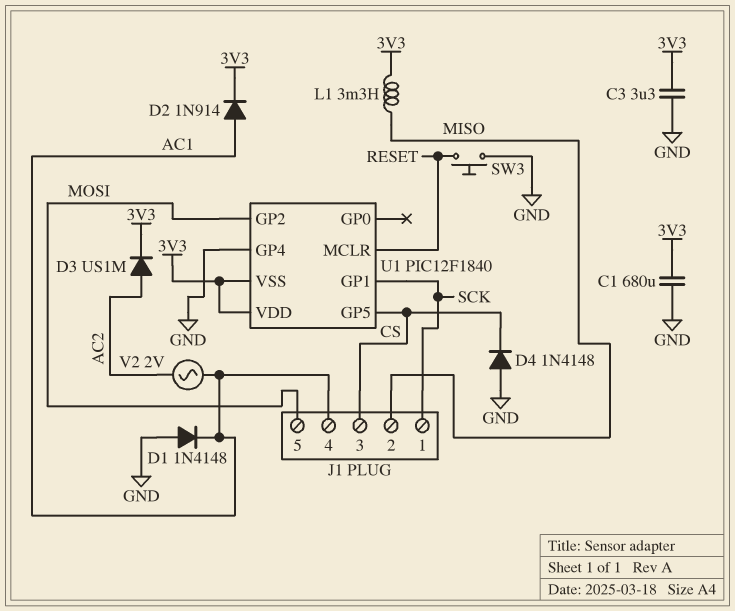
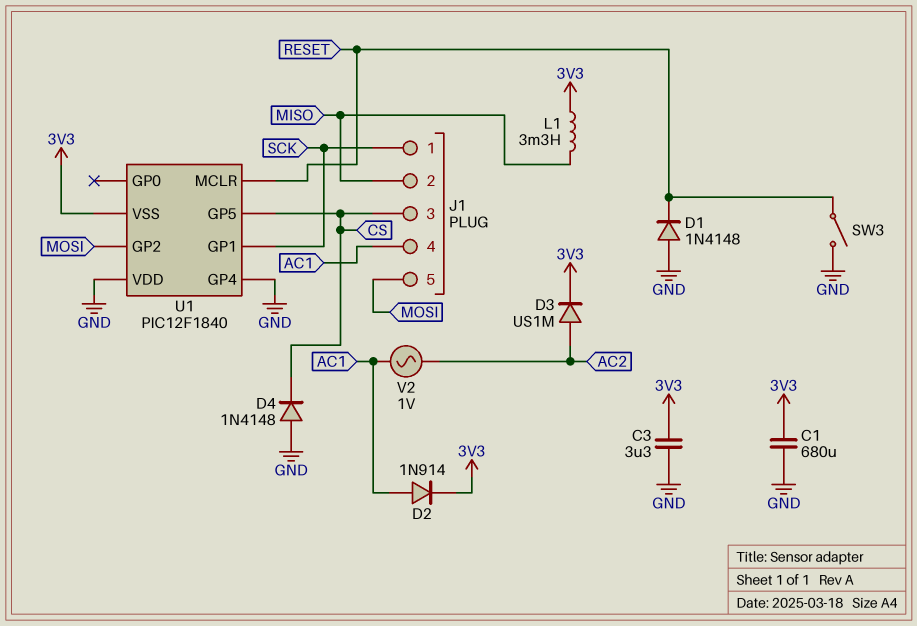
D1: diode 1N4148 (A GND, K AC1) -> diode 1N4148 (A GND, K RESET)
SW3: button (GND, RESET) -> switch (GND, RESET)
U1 pin VDD: 3V3 -> GND
V2: AC 2V (AC1, AC2) -> AC 1V (AC1, AC2)

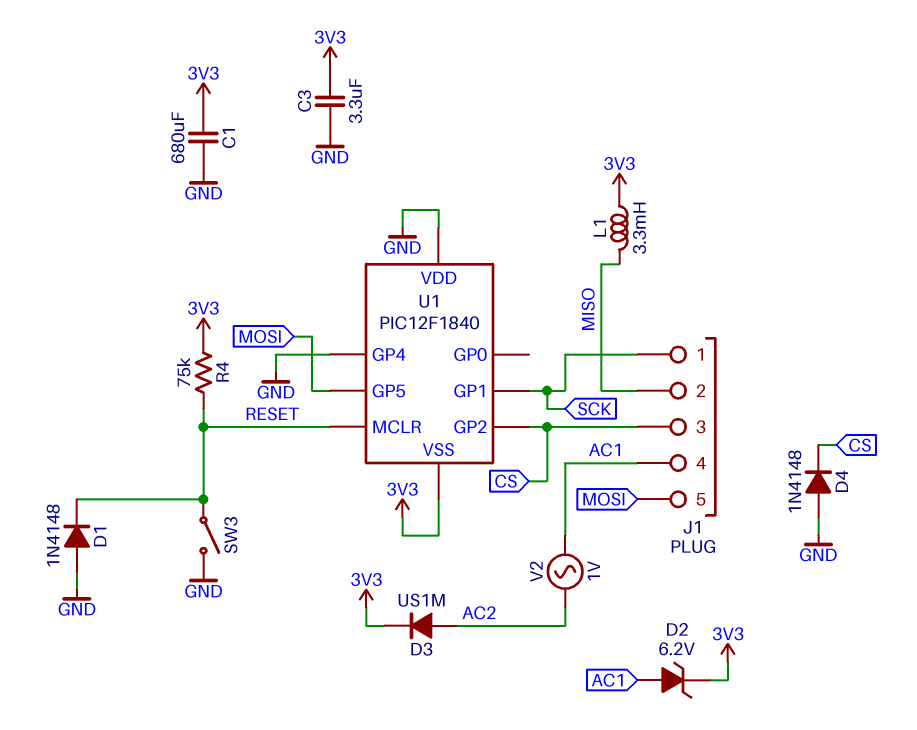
D2: diode 1N914 (A AC1, K 3V3) -> zener 6.2V (A AC1, K 3V3)
R4: none -> 75k (3V3, RESET)
U1 pin GP2: MOSI -> CS
U1 pin GP5: CS -> MOSI

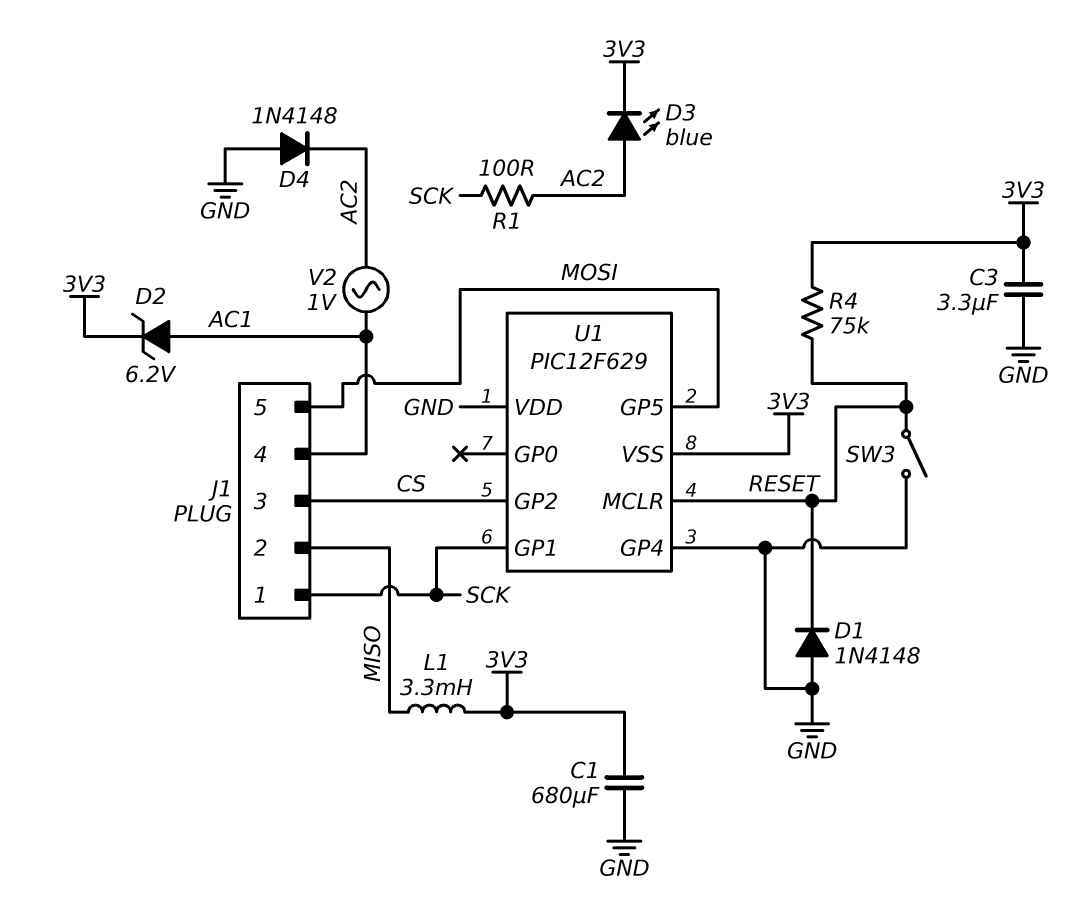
D3: diode US1M (A AC2, K 3V3) -> LED blue (A AC2, K 3V3)
D4: diode 1N4148 (A GND, K CS) -> diode 1N4148 (A GND, K AC2)
R1: none -> 100 (AC2, SCK)
U1: PIC12F1840 -> PIC12F629

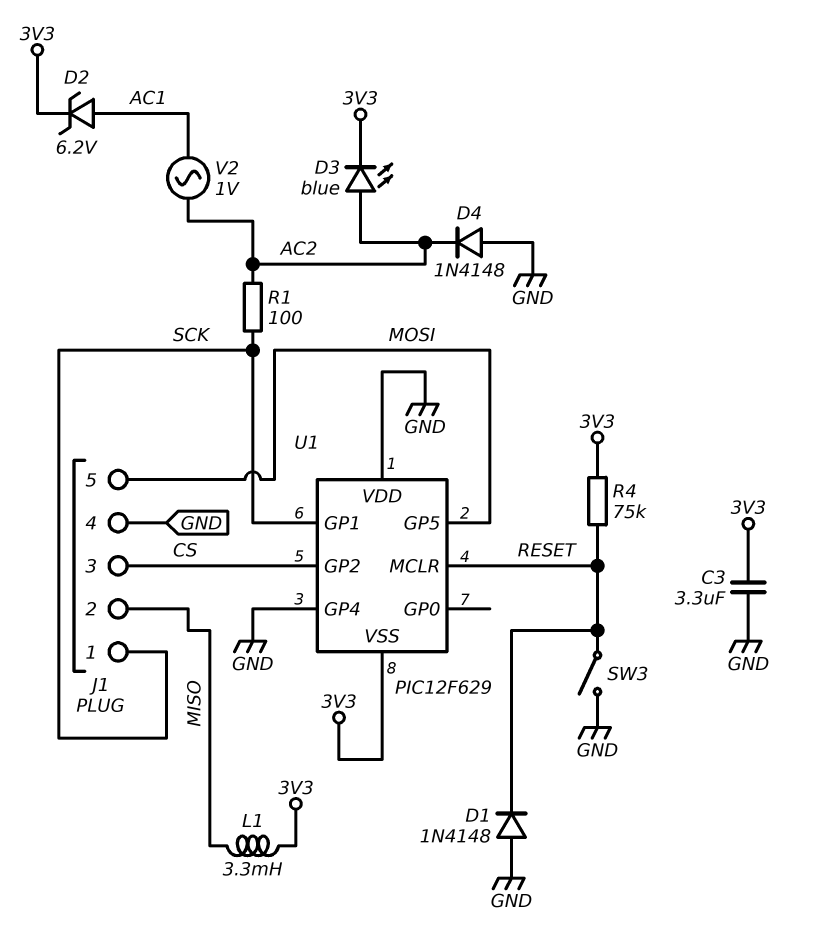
C1: 680uF (3V3, GND) -> none
J1 pin 4: AC1 -> GND

